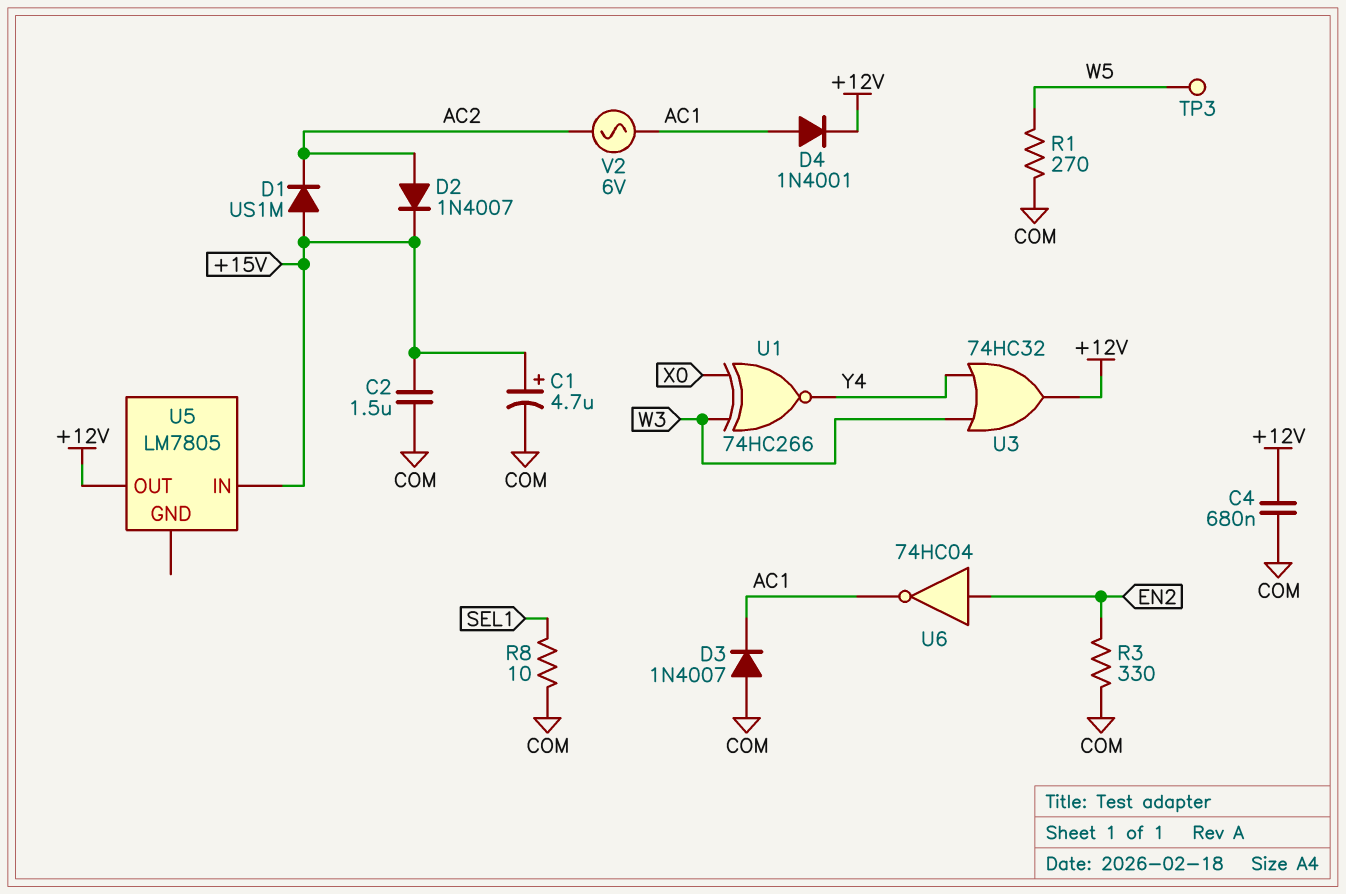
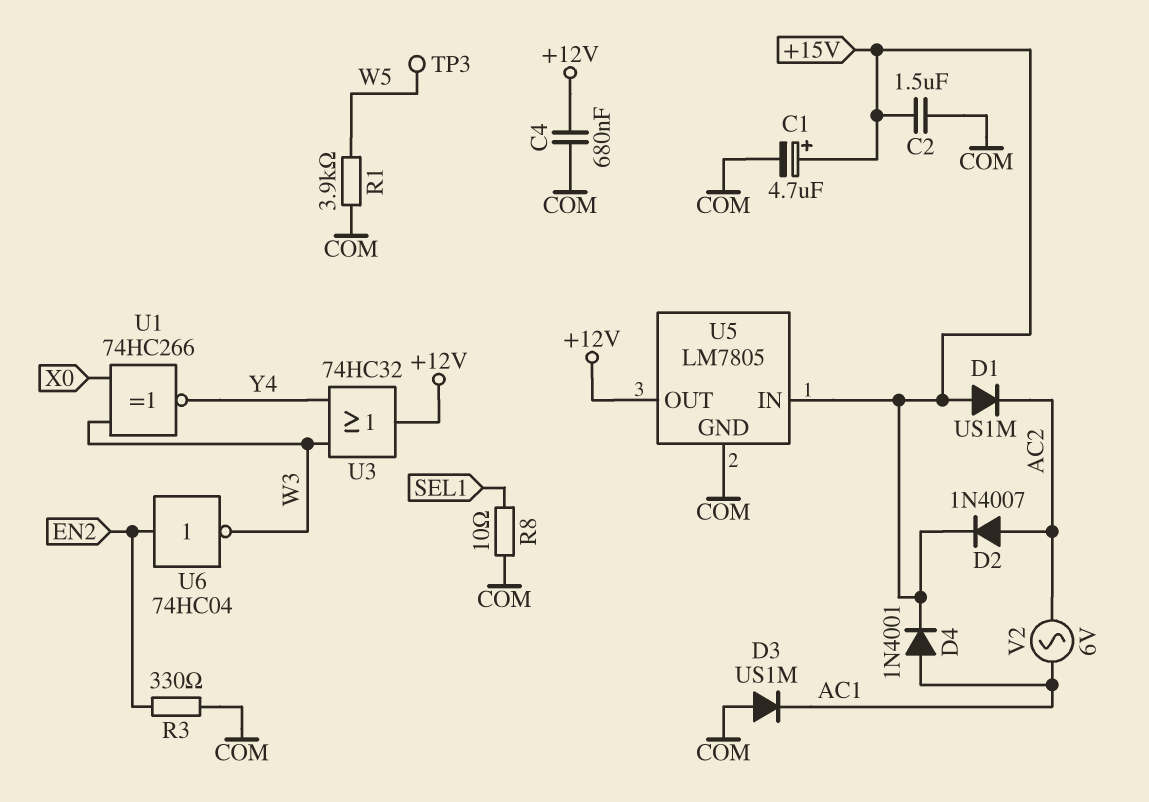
D3: diode 1N4007 (A COM, K AC1) -> diode US1M (A COM, K AC1)
D4: diode 1N4001 (A AC1, K +12V) -> diode 1N4001 (A AC1, K +15V)
R1: 270 (COM, W5) -> 3.9k (COM, W5)
U5 pin GND: none -> COM
U6: NOT 74HC04 (in EN2, out AC1) -> NOT 74HC04 (in EN2, out W3)

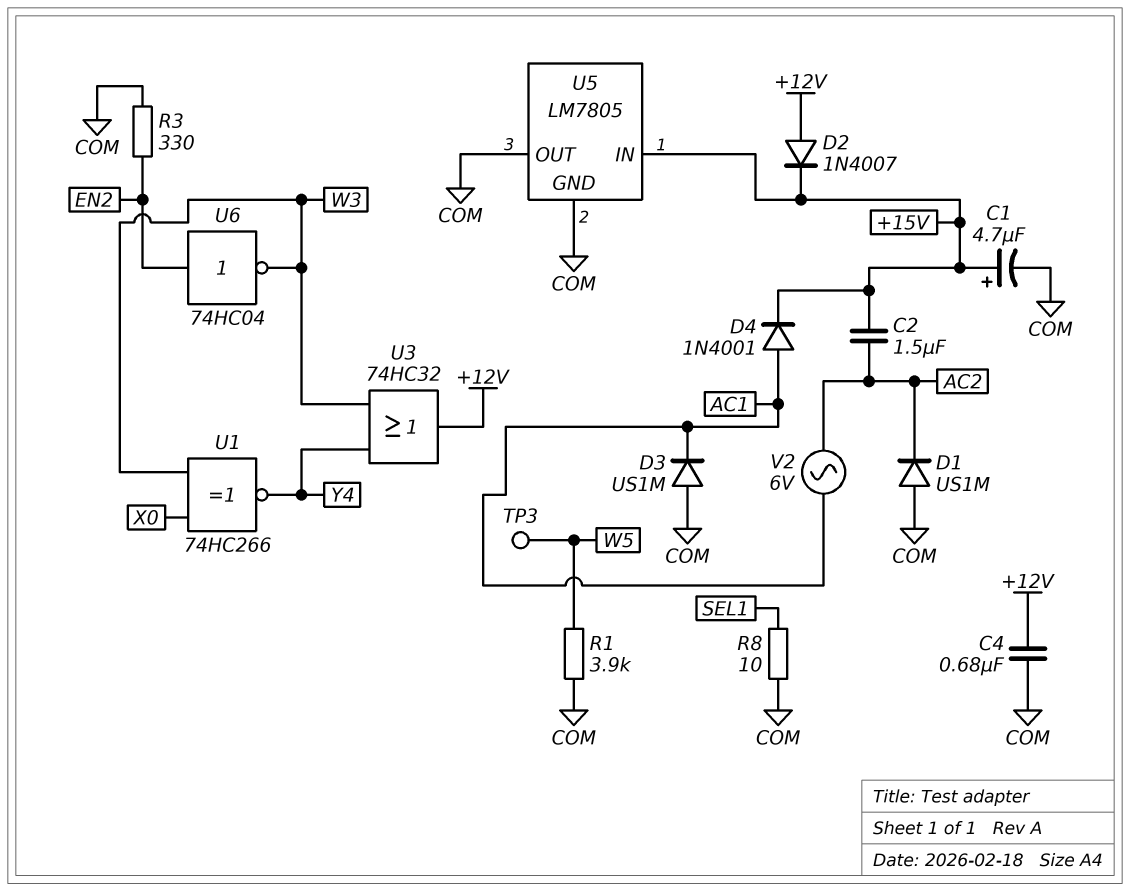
C2: 1.5uF (+15V, COM) -> 1.5uF (+15V, AC2)
D1: diode US1M (A +15V, K AC2) -> diode US1M (A COM, K AC2)
D2: diode 1N4007 (A AC2, K +15V) -> diode 1N4007 (A +12V, K +15V)
U5 pin OUT: +12V -> COM

